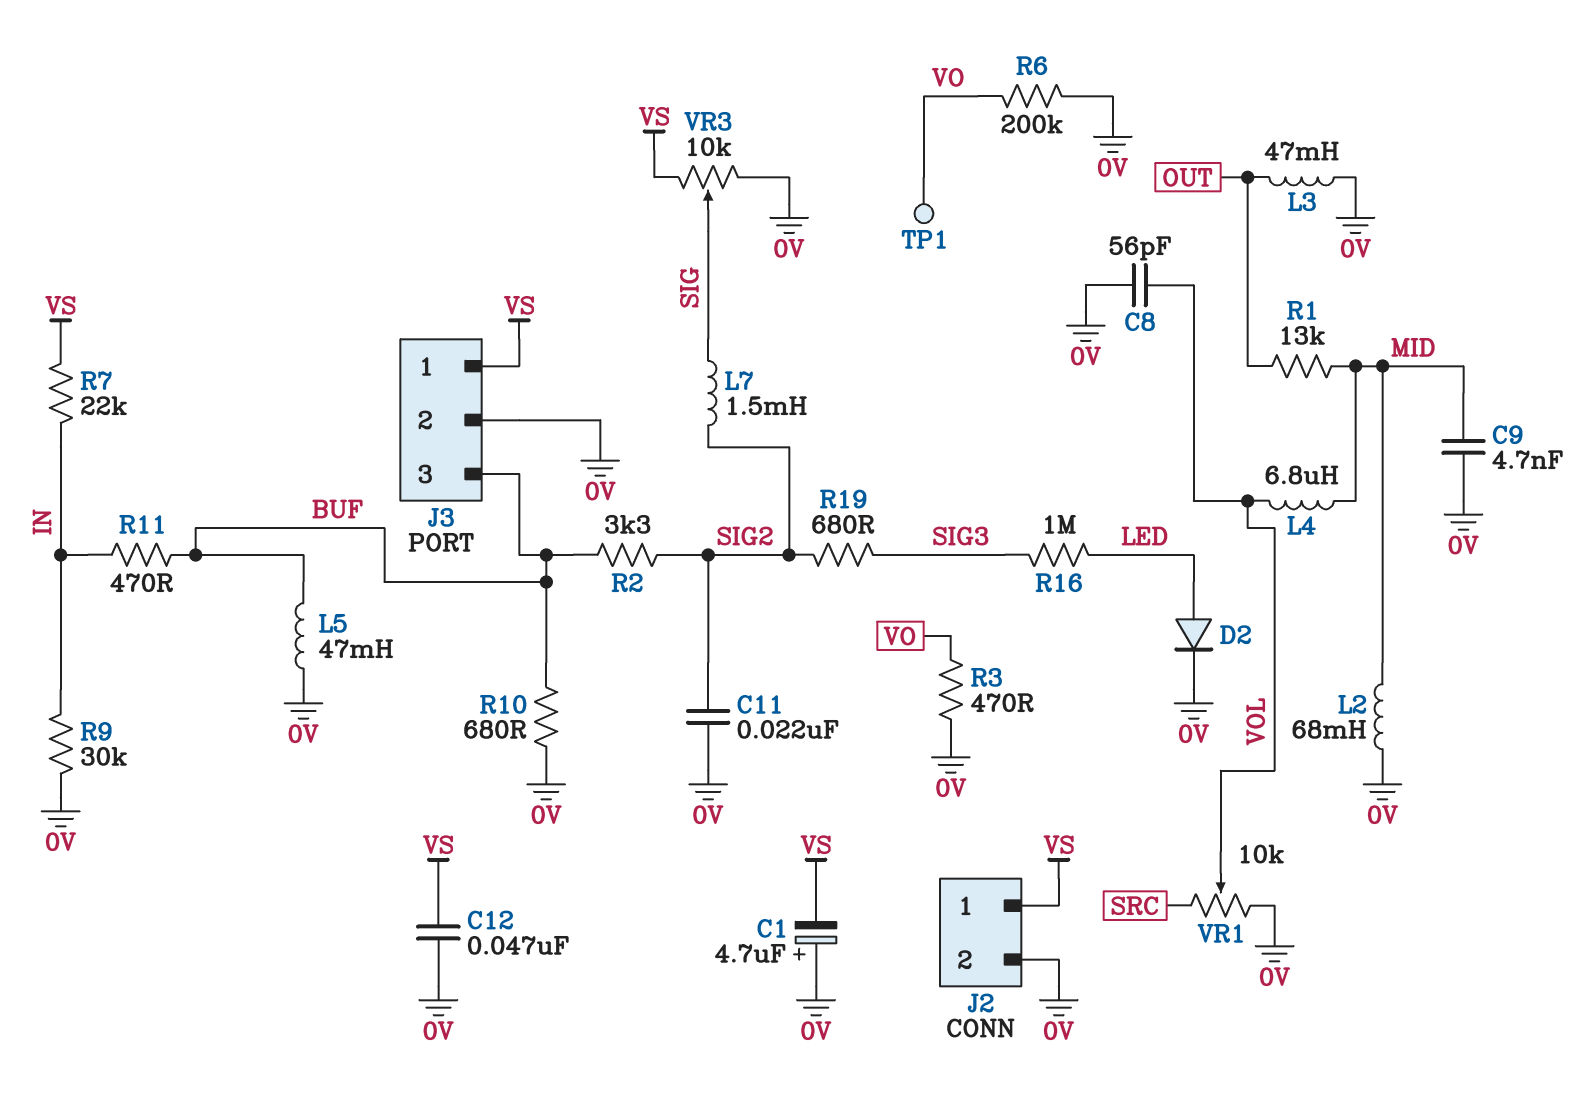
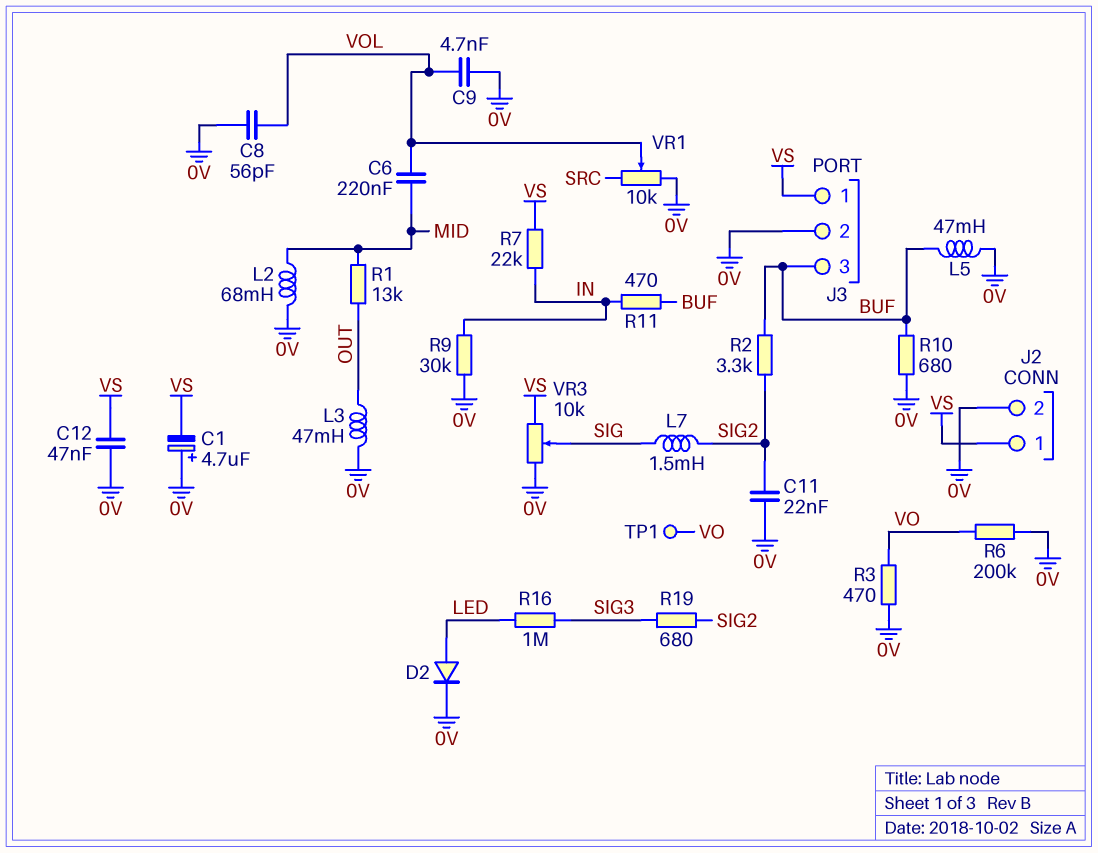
C6: none -> 220nF (MID, VOL)
C9: 4.7nF (0V, MID) -> 4.7nF (0V, VOL)
L4: 6.8uH (MID, VOL) -> none

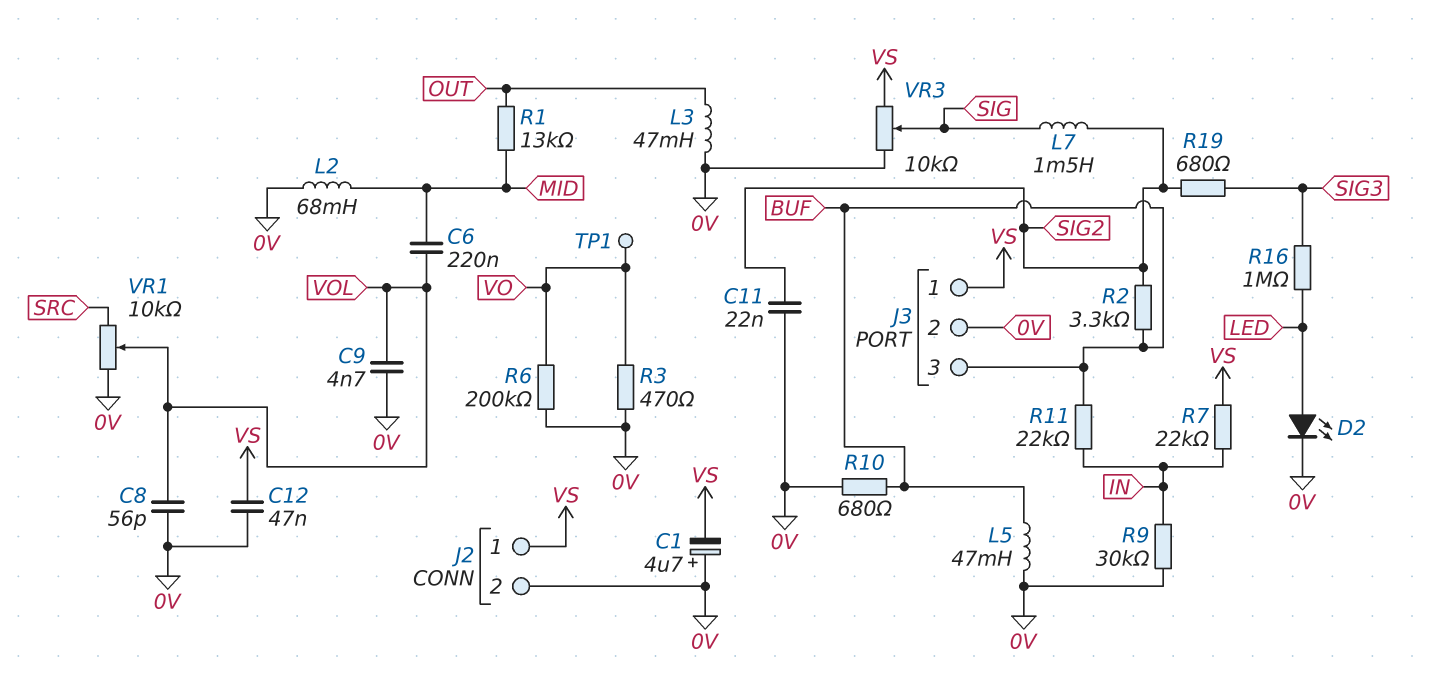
D2: diode (A LED, K 0V) -> LED (A LED, K 0V)
R11: 470 (BUF, IN) -> 22k (BUF, IN)

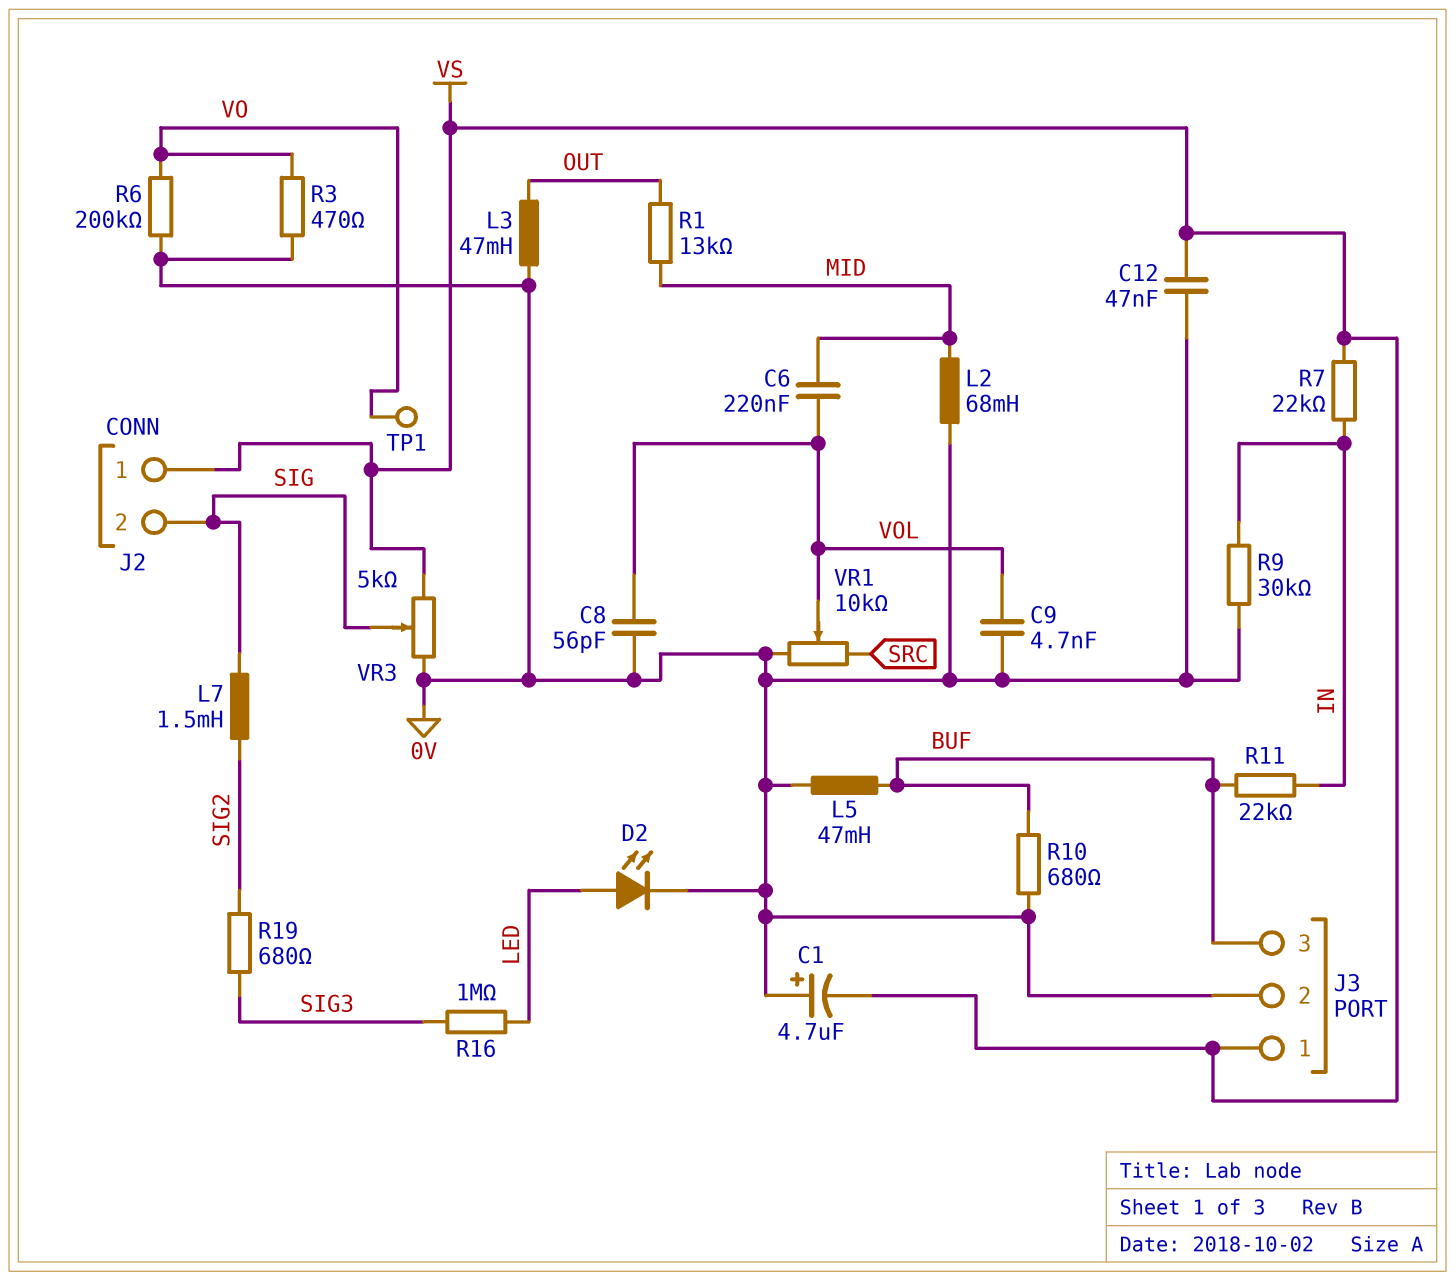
C11: 22nF (0V, SIG2) -> none
J2 pin 2: 0V -> SIG
R2: 3.3k (BUF, SIG2) -> none
VR3: 10k (0V, VS, wiper SIG) -> 5k (0V, VS, wiper SIG)

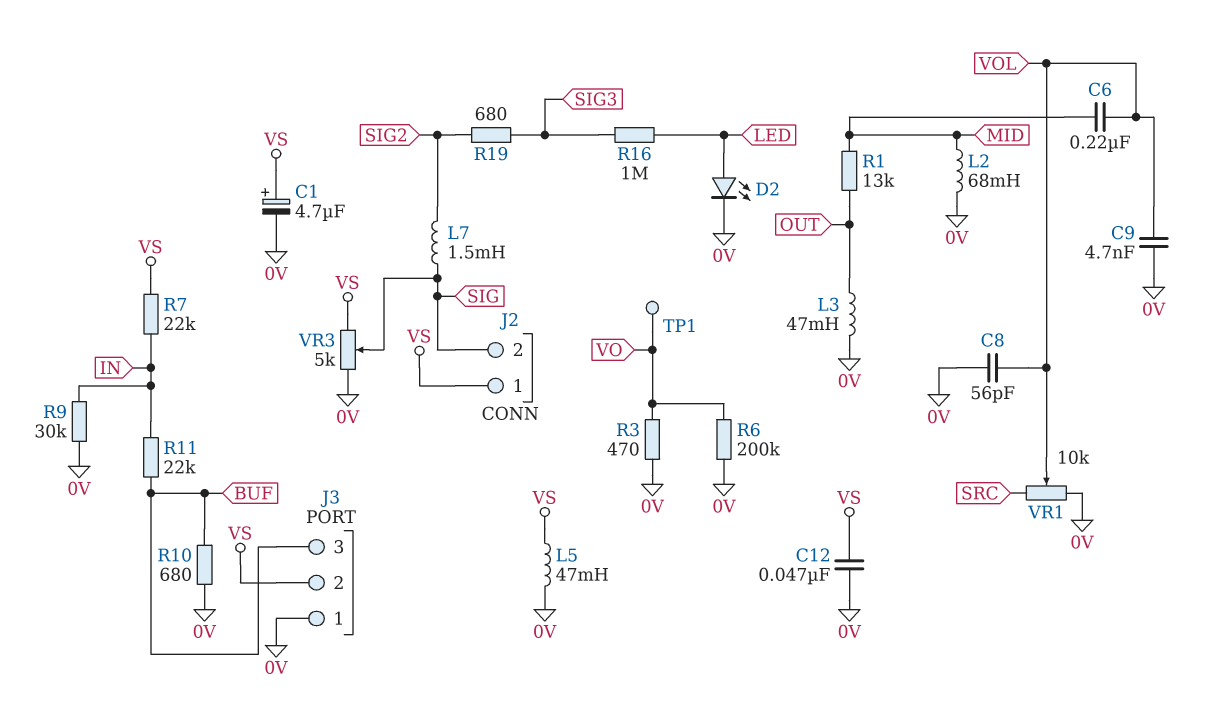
C1: 4.7uF (plus 0V, minus VS) -> 4.7uF (plus VS, minus 0V)
J3 pin 1: VS -> 0V
J3 pin 2: 0V -> VS
L5: 47mH (0V, BUF) -> 47mH (0V, VS)

